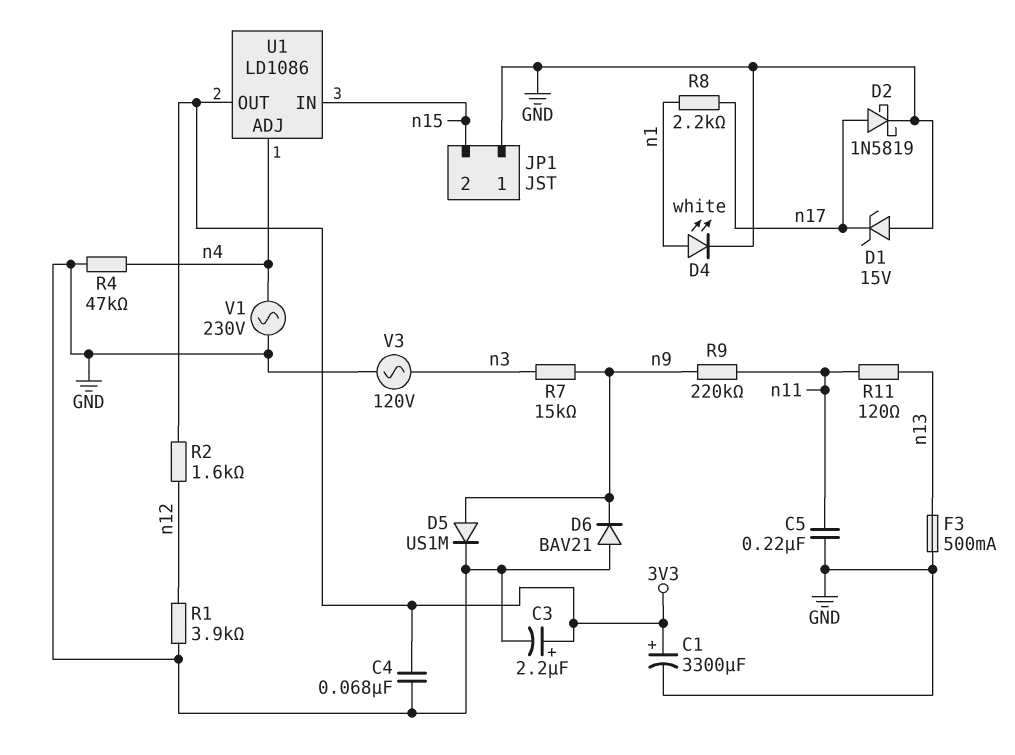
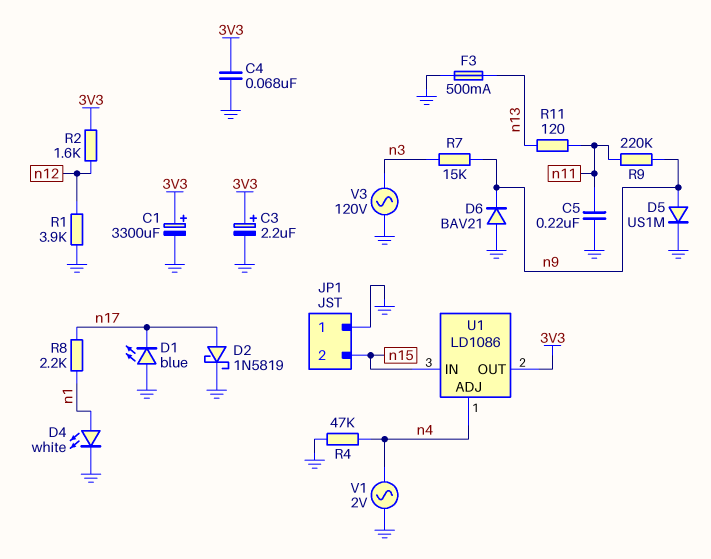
D1: zener 15V (A GND, K n17) -> LED blue (A GND, K n17)
V1: AC 230V (GND, n4) -> AC 2V (GND, n4)

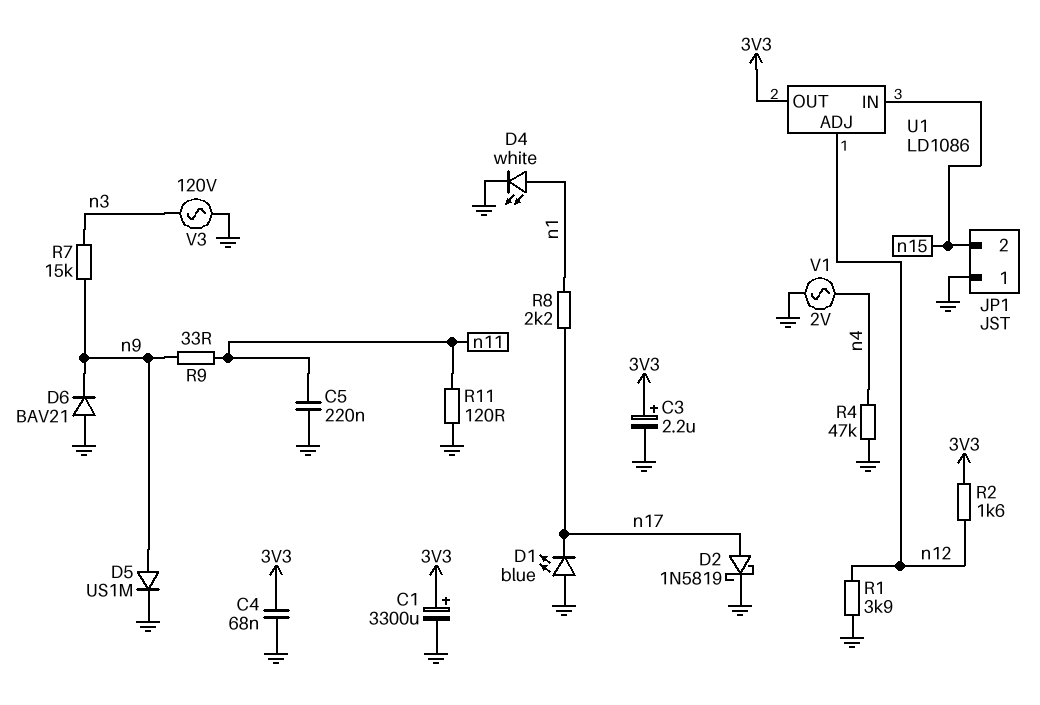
F3: 500mA (GND, n13) -> none
R9: 220k (n9, n11) -> 33 (n9, n11)
R11: 120 (n11, n13) -> 120 (GND, n11)
U1 pin ADJ: n4 -> n12

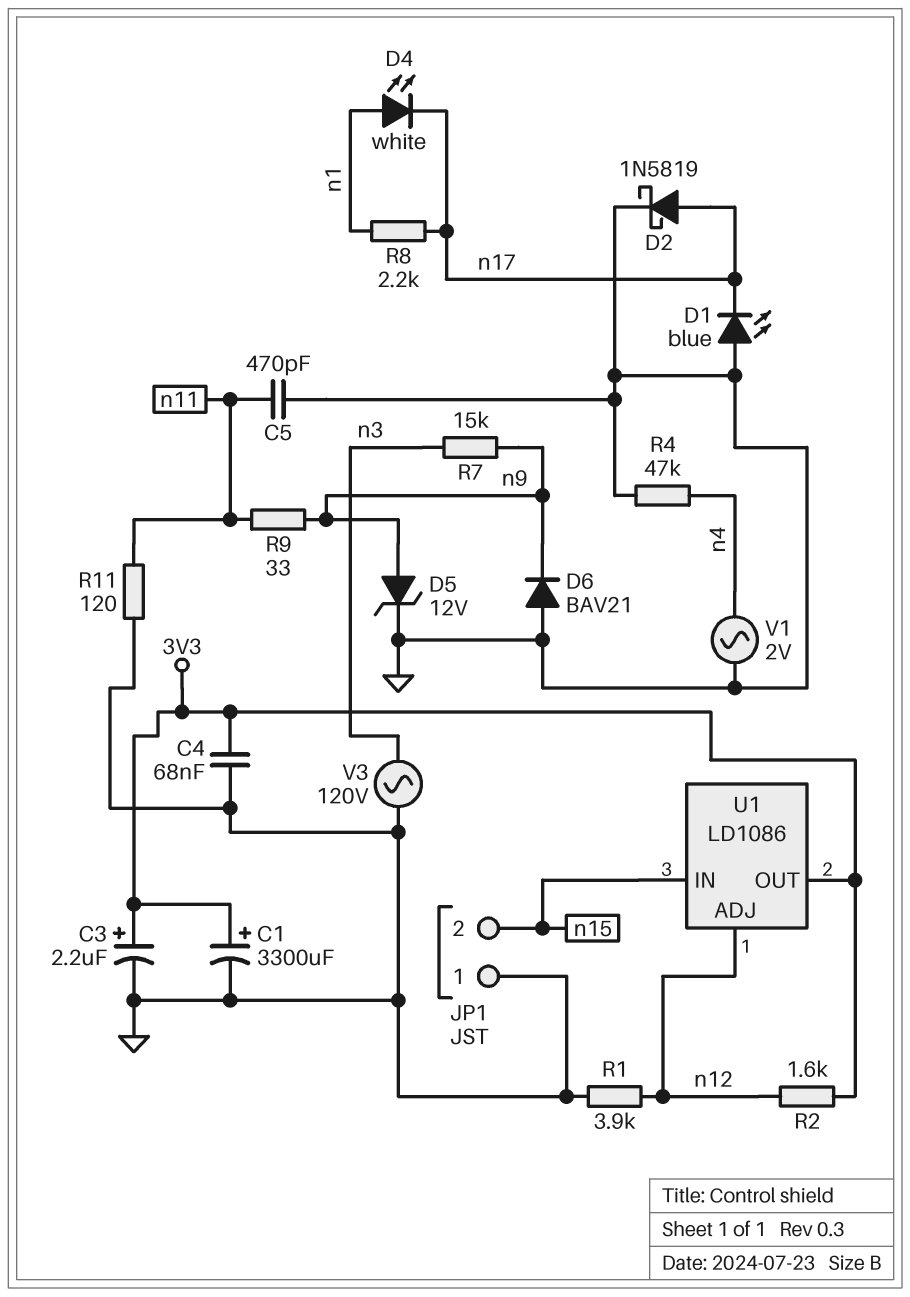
C5: 220nF (GND, n11) -> 470pF (GND, n11)
D4: LED white (A n1, K GND) -> LED white (A n1, K n17)
D5: diode US1M (A n9, K GND) -> zener 12V (A n9, K GND)

